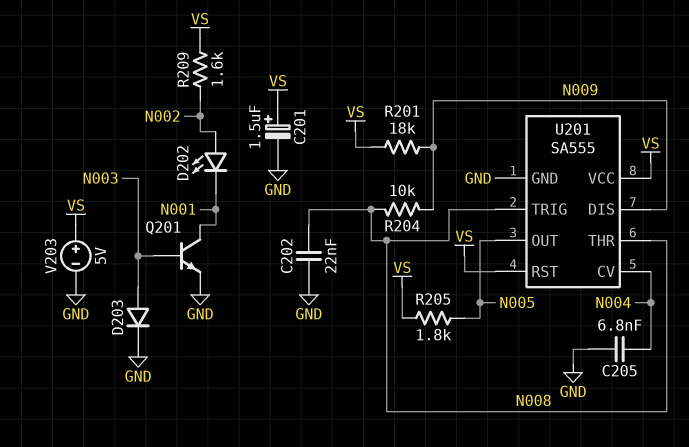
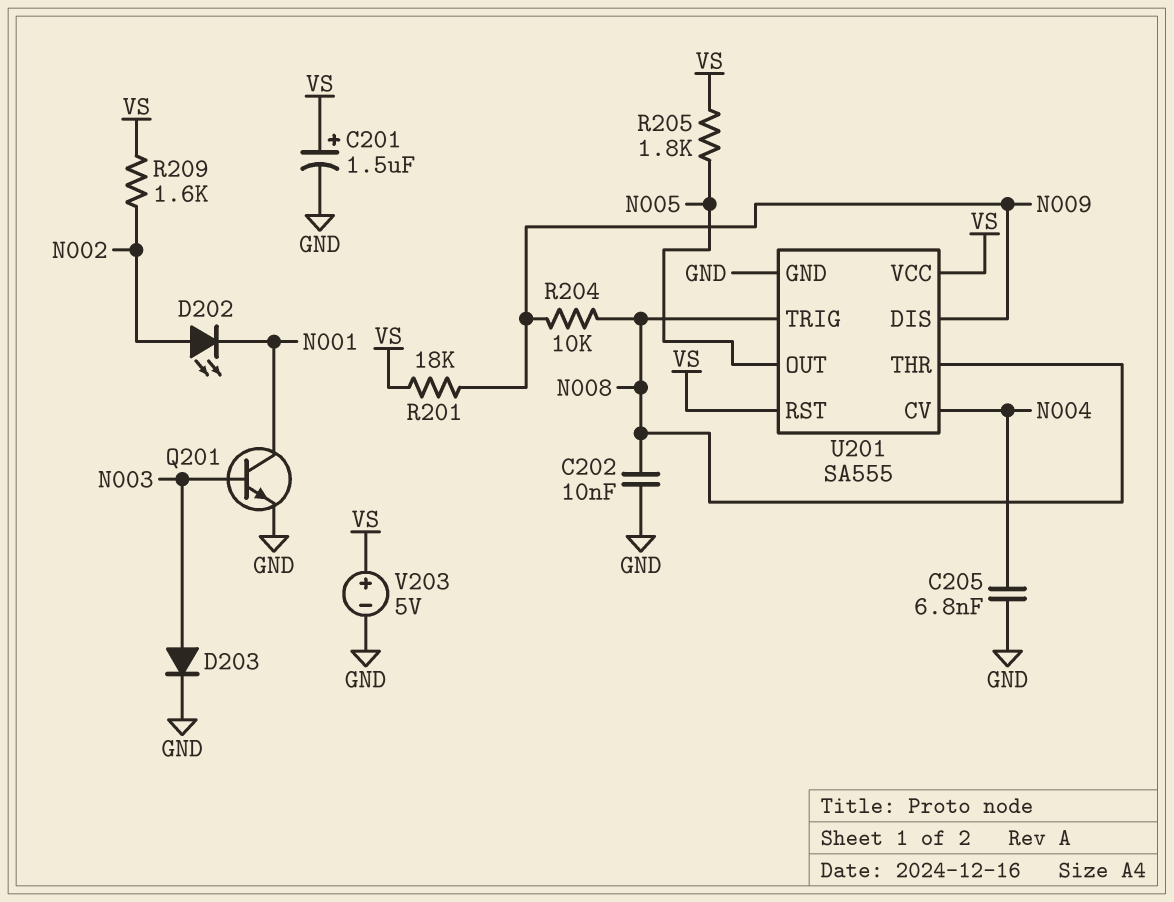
C202: 22nF (GND, N008) -> 10nF (GND, N008)

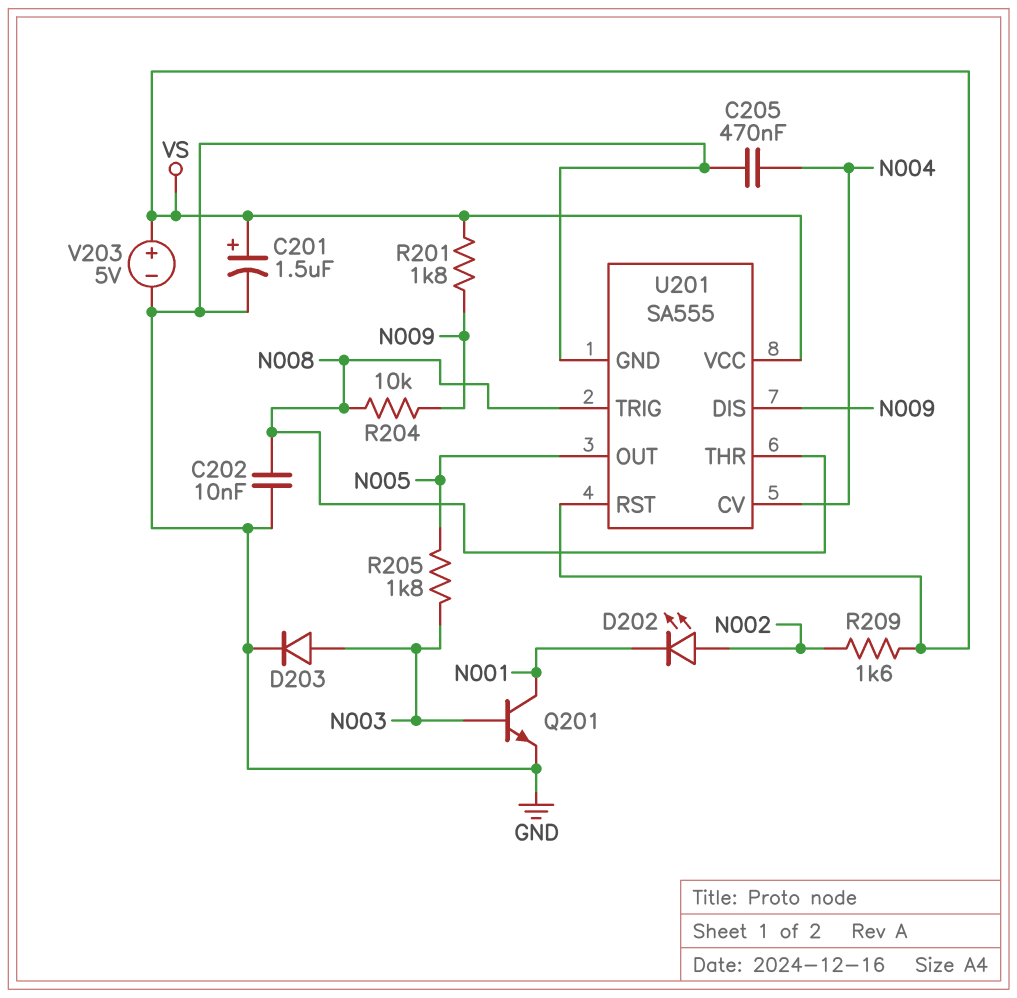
C205: 6.8nF (GND, N004) -> 470nF (GND, N004)
R201: 18k (N009, VS) -> 1.8k (N009, VS)
R205: 1.8k (N005, VS) -> 1.8k (N003, N005)

